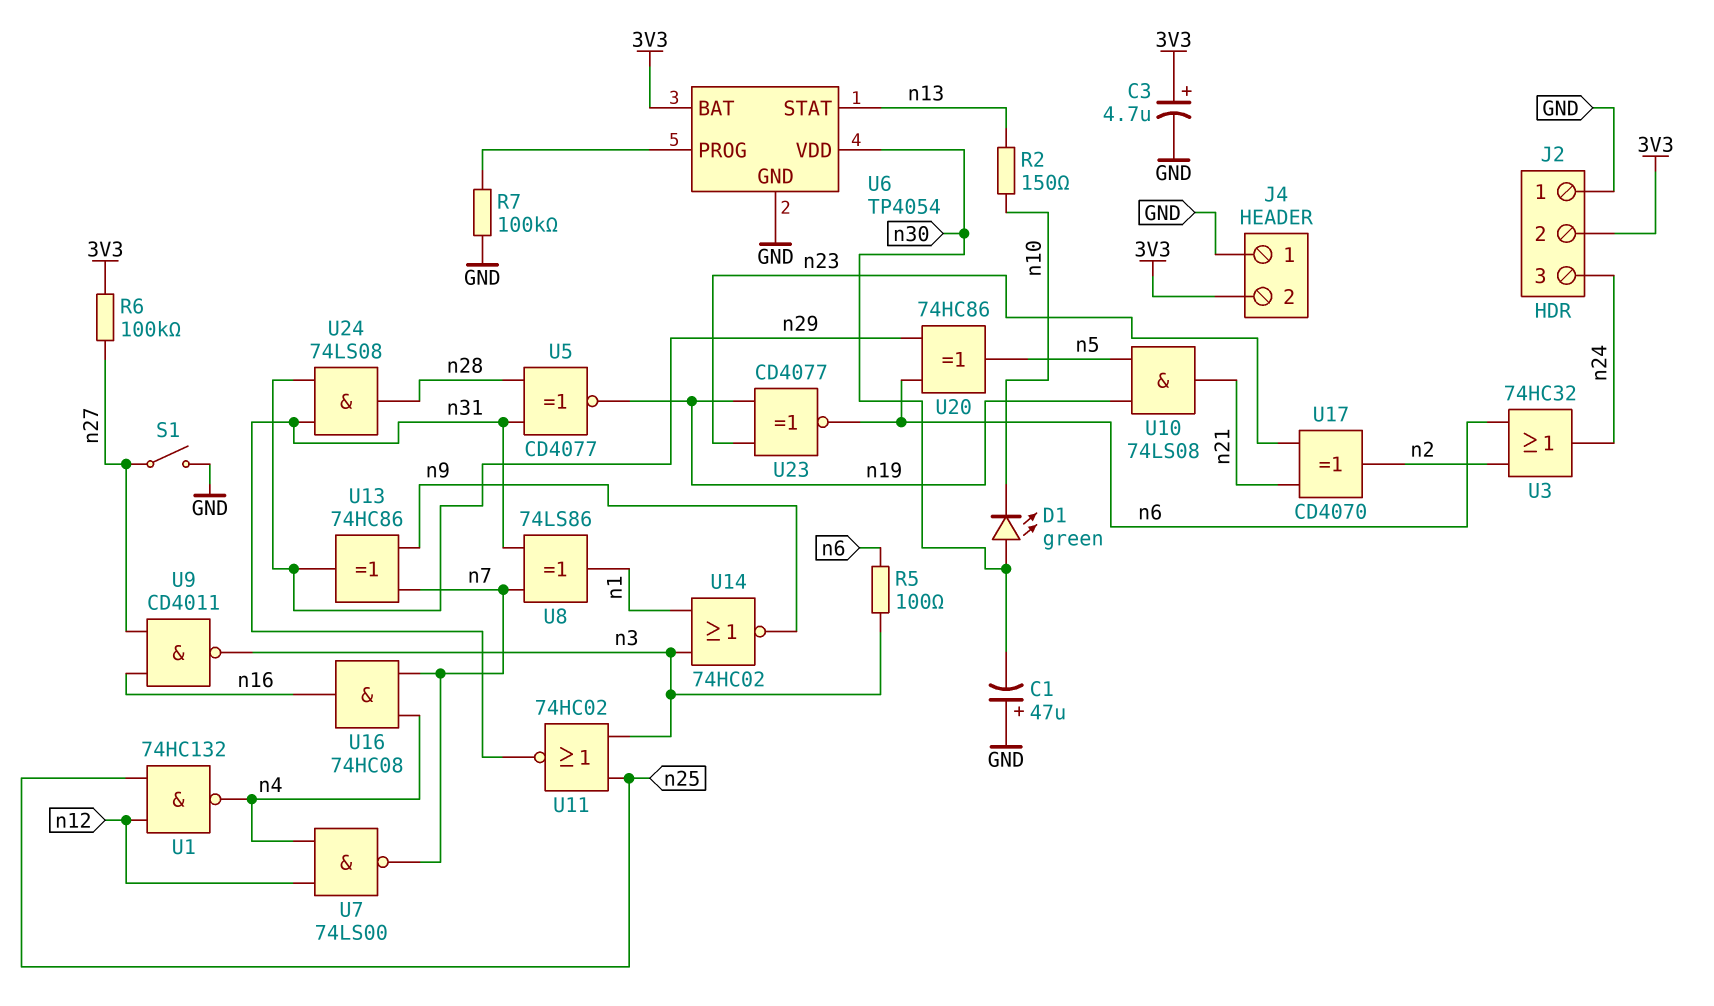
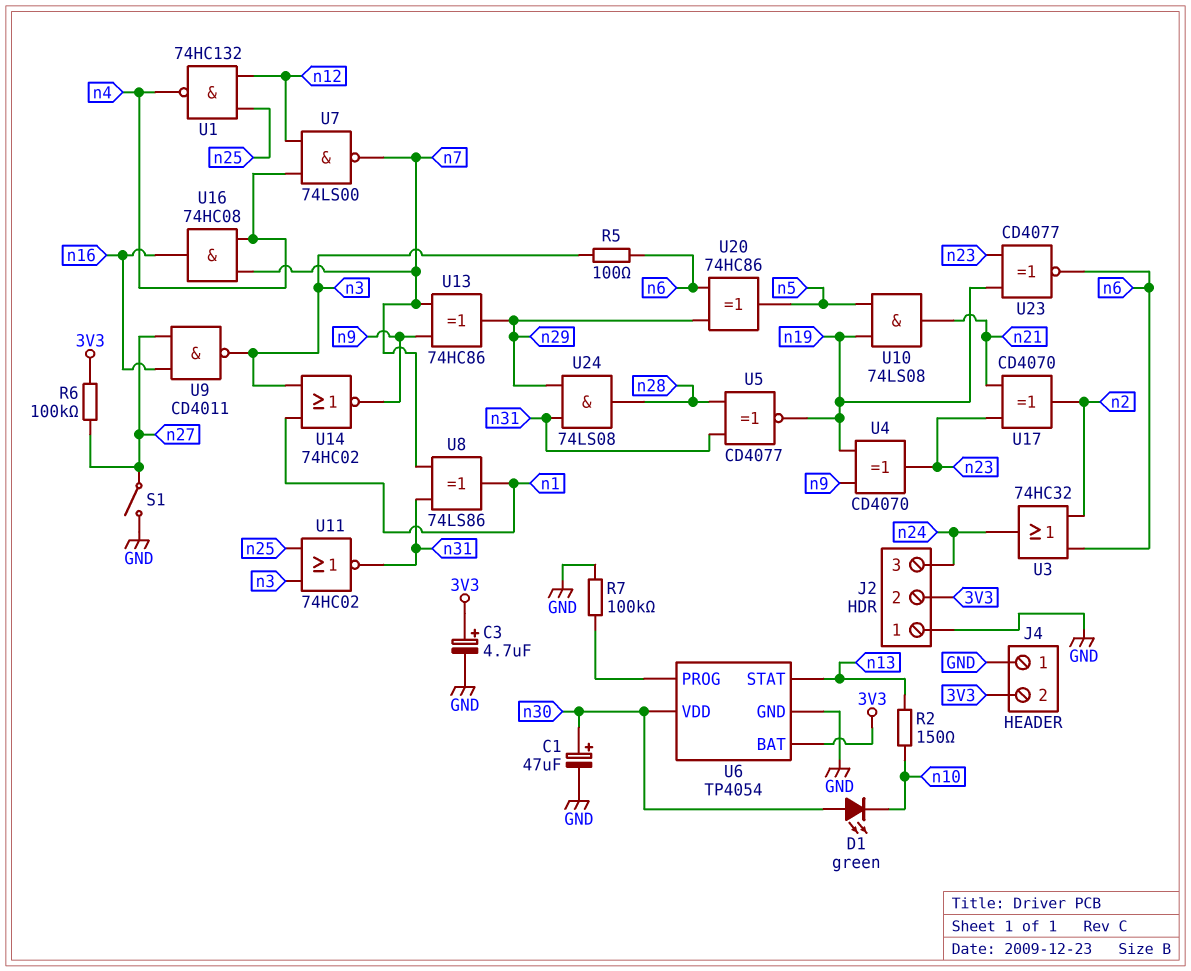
C1: 47uF (plus GND, minus n30) -> 47uF (plus n30, minus GND)
U4: none -> XOR CD4070 (in n9, in n19, out n23)

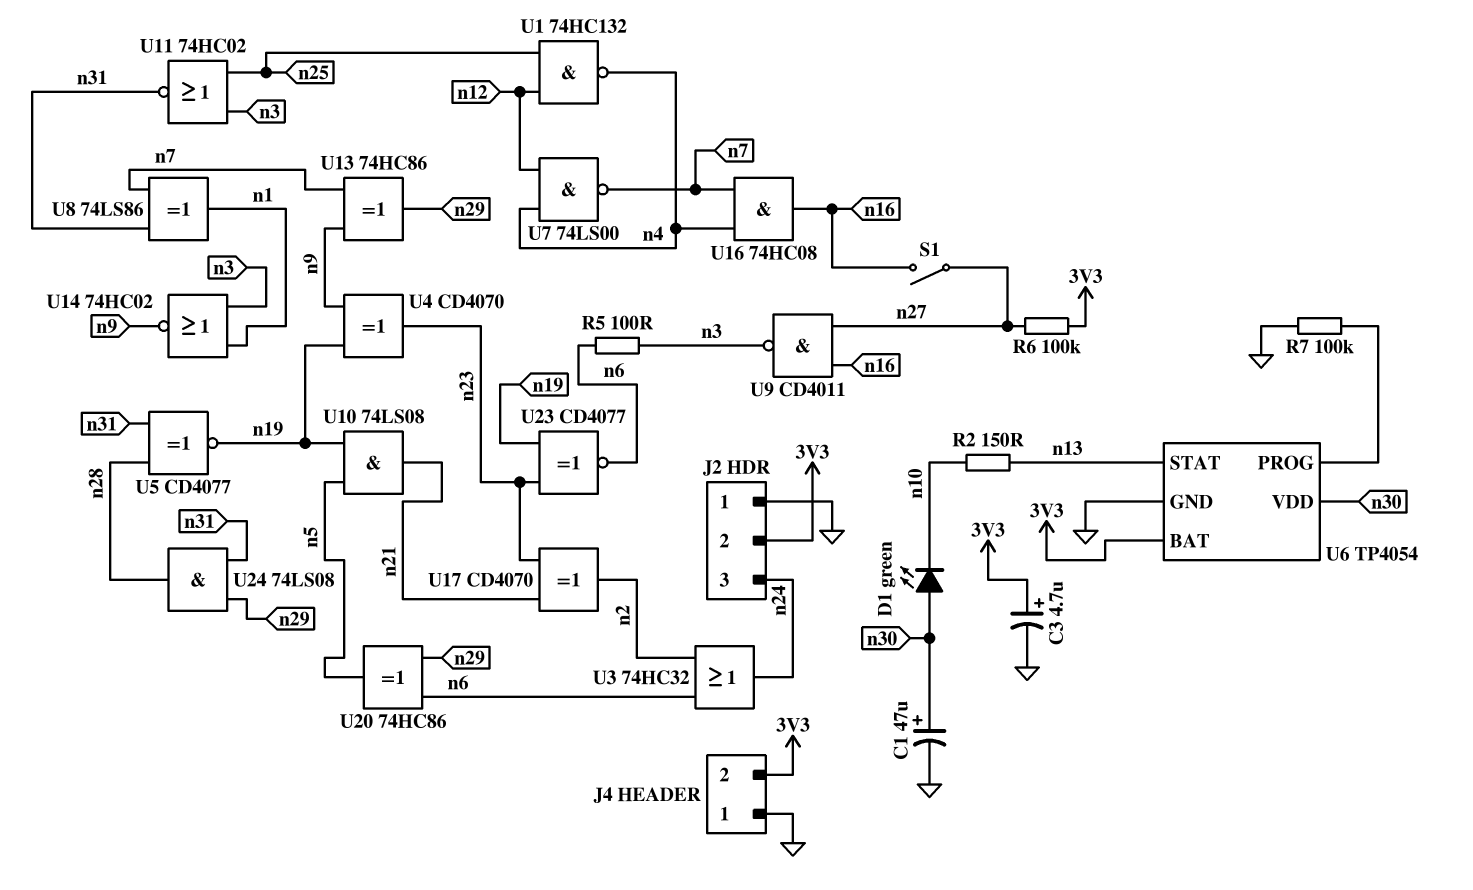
S1: switch (GND, n27) -> switch (n16, n27)

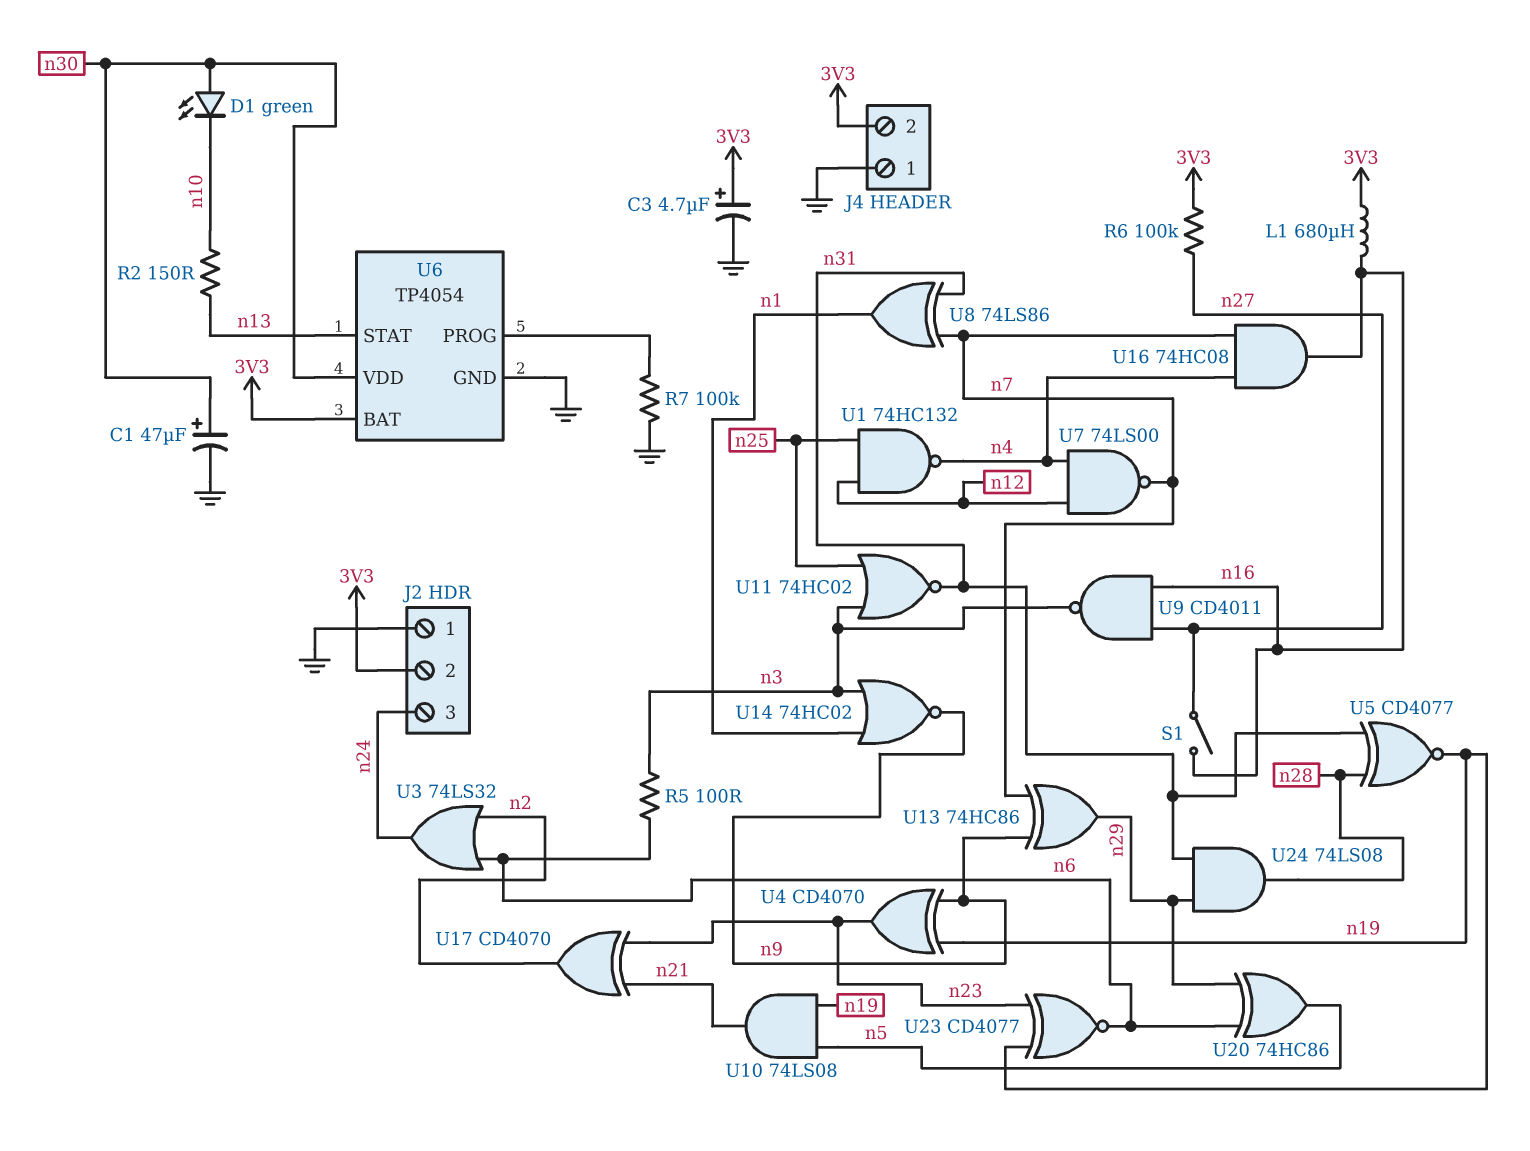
L1: none -> 680uH (3V3, n16)
U3: OR 74HC32 (in n2, in n6, out n24) -> OR 74LS32 (in n2, in n6, out n24)

